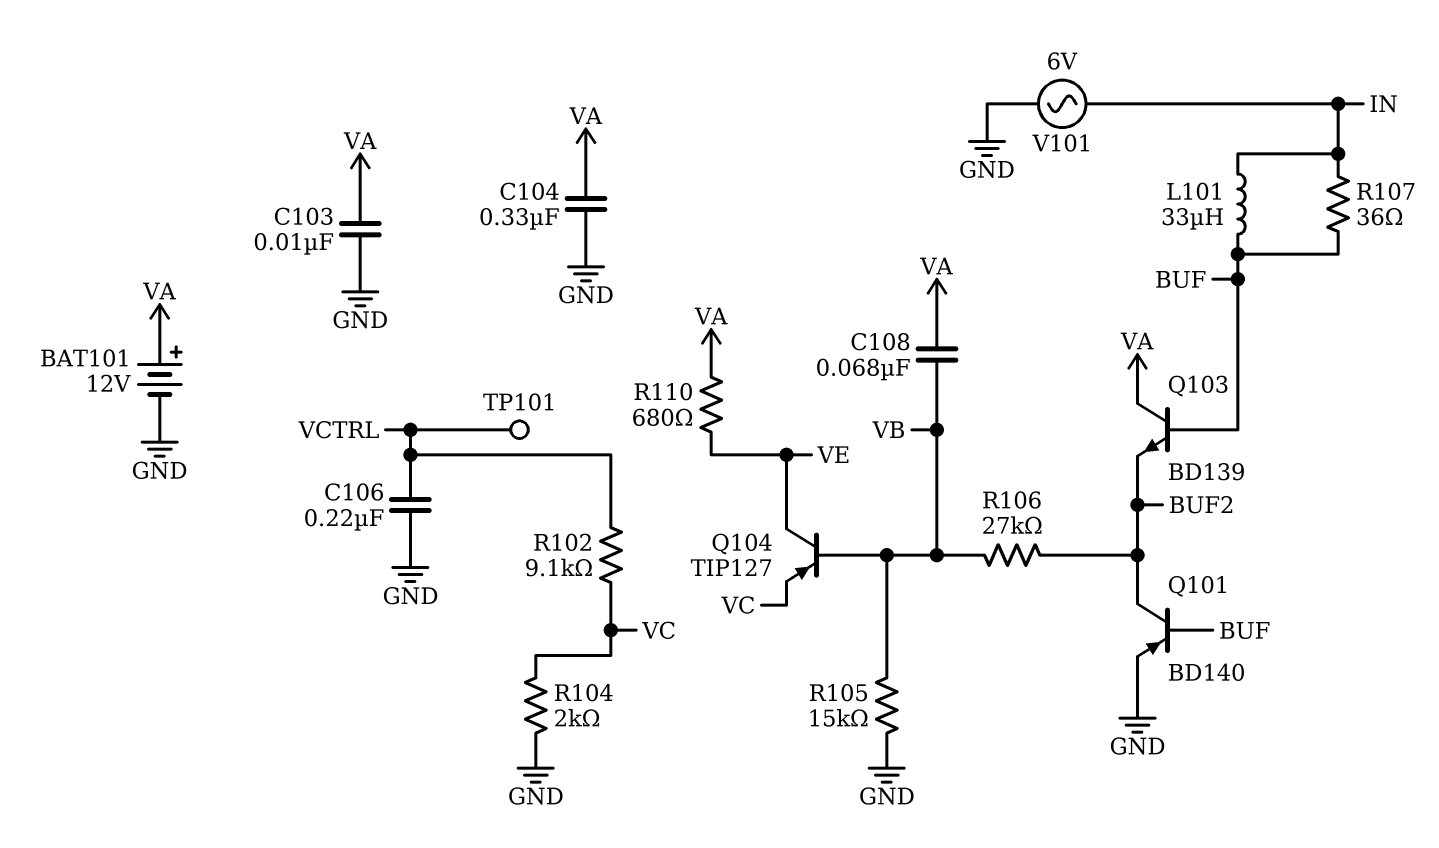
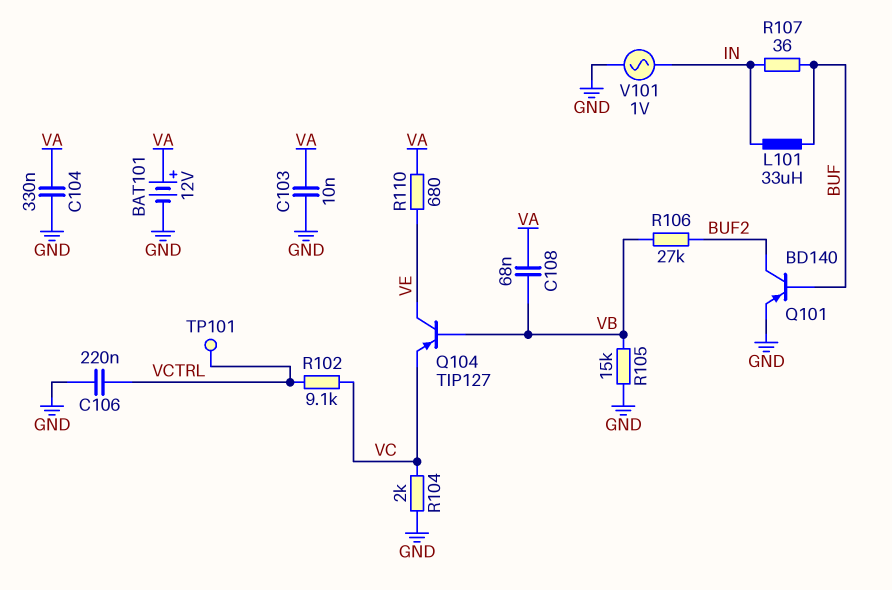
Q103: NPN BD139 (B BUF, C VA, E BUF2) -> none
V101: AC 6V (GND, IN) -> AC 1V (GND, IN)

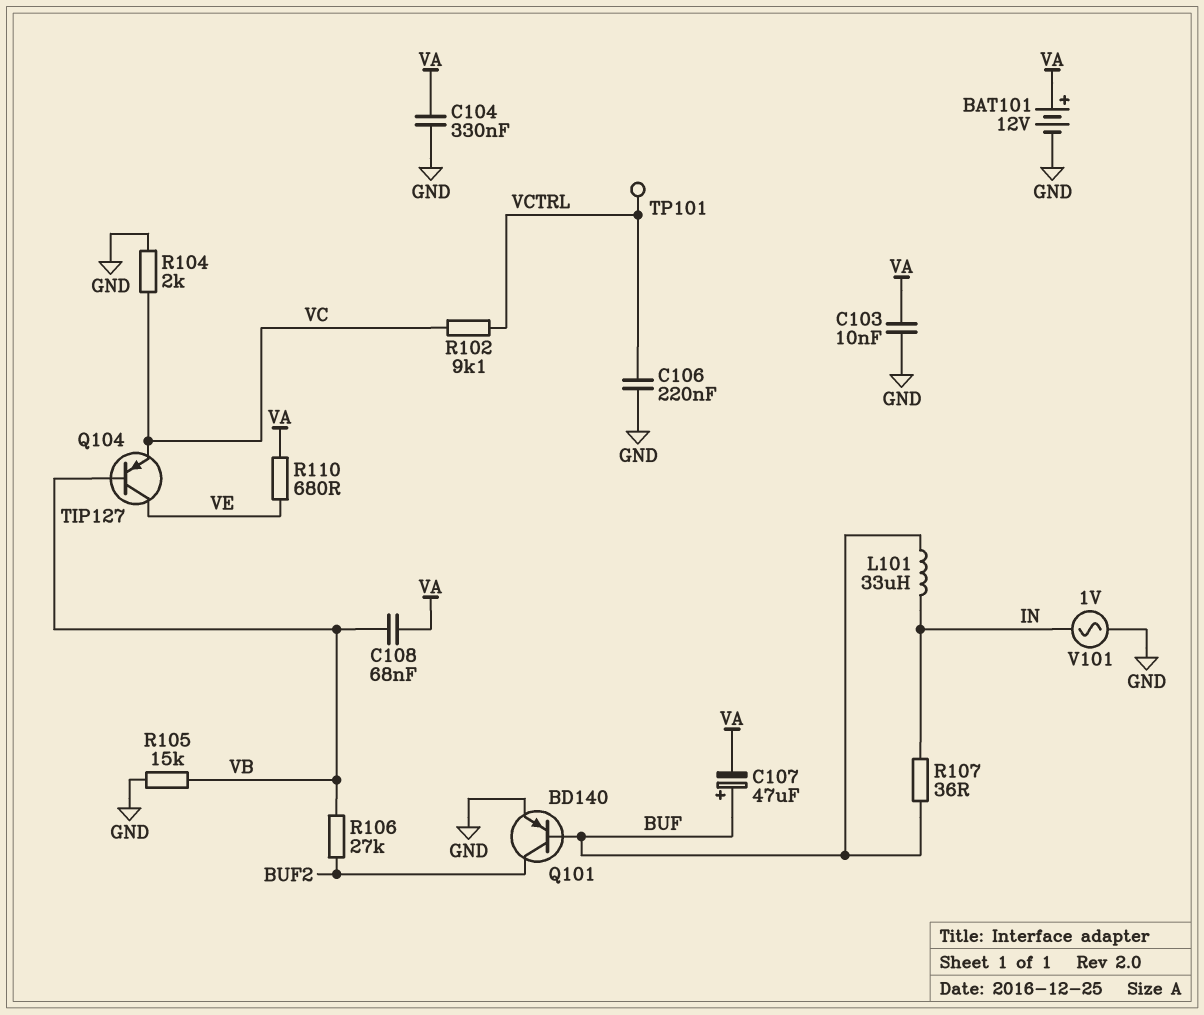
C107: none -> 47uF (plus BUF, minus VA)

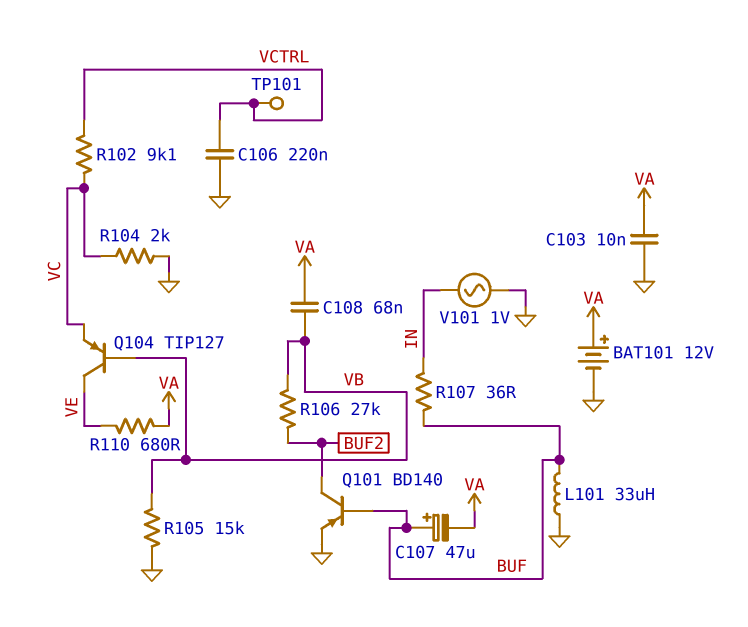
C104: 330nF (GND, VA) -> none
L101: 33uH (BUF, IN) -> 33uH (BUF, GND)

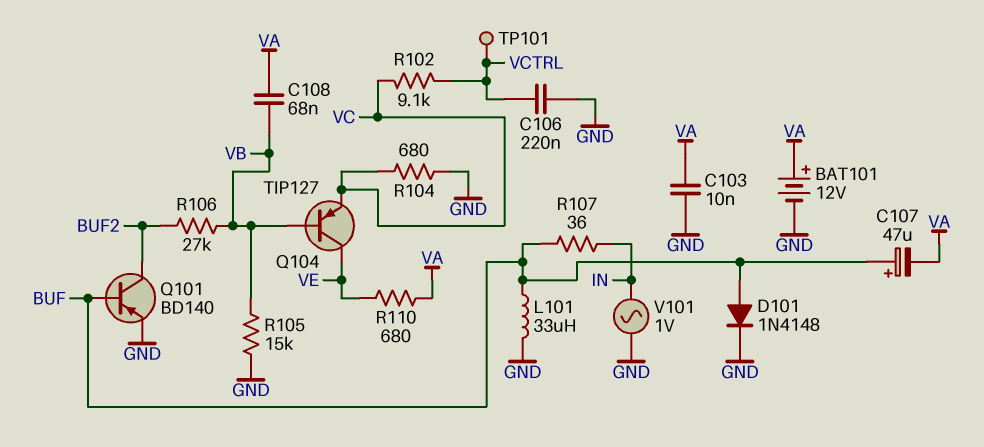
D101: none -> diode 1N4148 (A BUF, K GND)
R104: 2k (GND, VC) -> 680 (GND, VC)

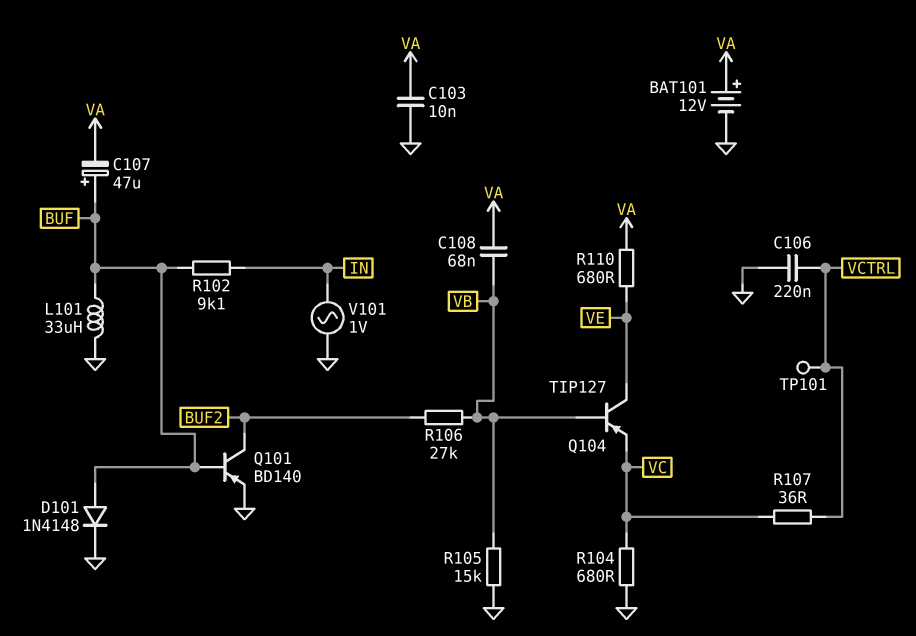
R102: 9.1k (VC, VCTRL) -> 9.1k (BUF, IN)
R107: 36 (BUF, IN) -> 36 (VC, VCTRL)

